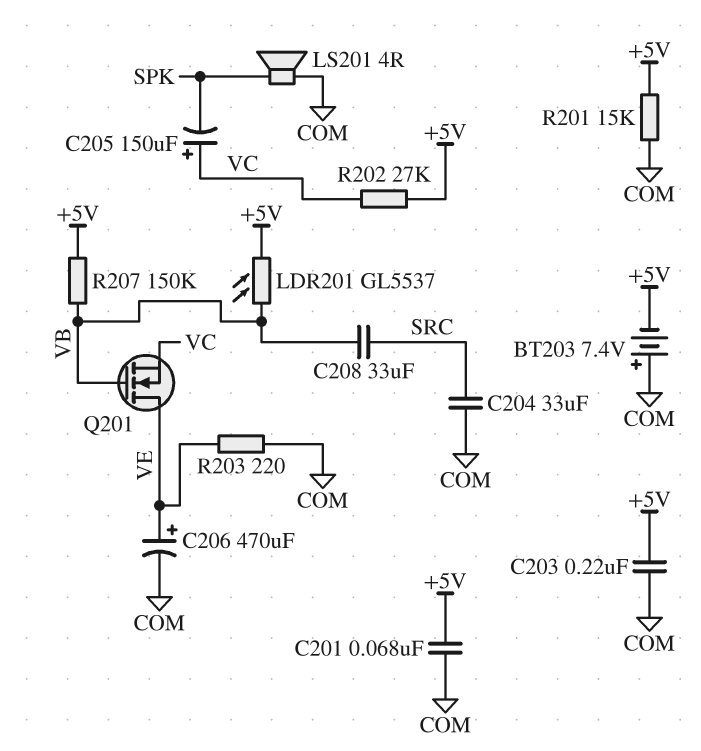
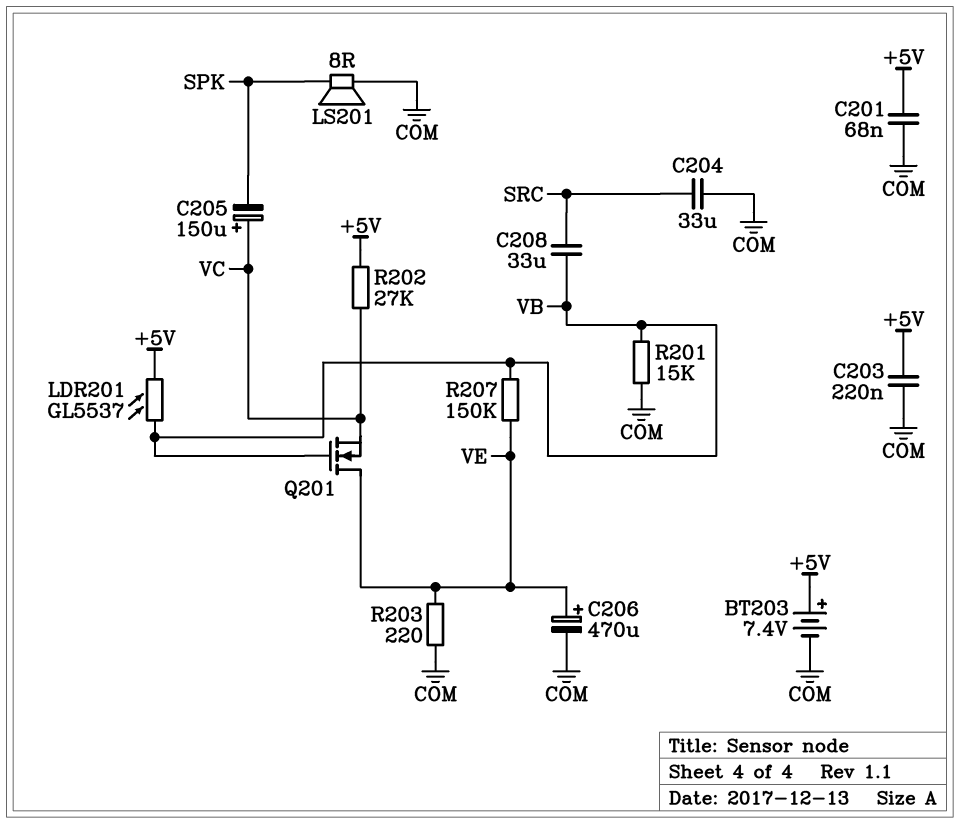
BT203: 7.4V (plus COM, minus +5V) -> 7.4V (plus +5V, minus COM)
LS201: speaker 4R (COM, SPK) -> speaker 8R (COM, SPK)
R201: 15k (+5V, COM) -> 15k (COM, VB)
R207: 150k (+5V, VB) -> 150k (VB, VE)

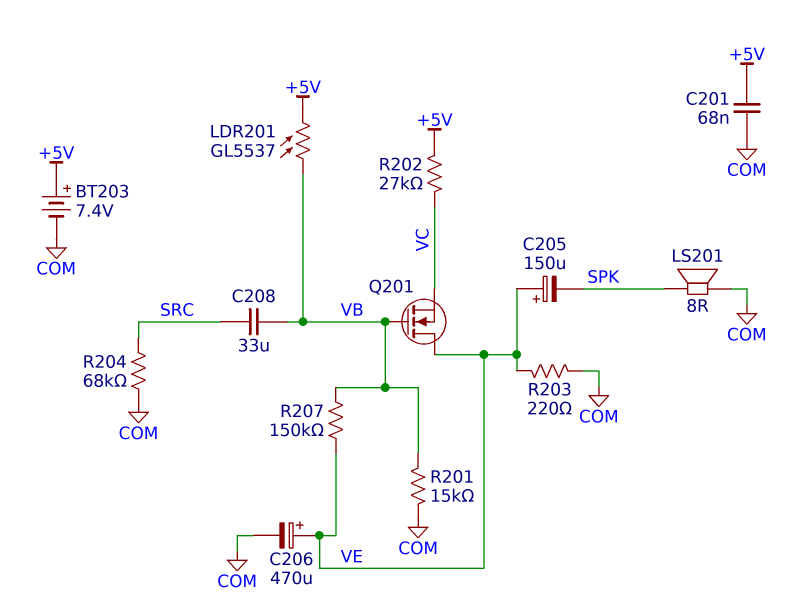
C203: 220nF (+5V, COM) -> none
C204: 33uF (COM, SRC) -> none
C205: 150uF (plus VC, minus SPK) -> 150uF (plus VE, minus SPK)
R204: none -> 68k (COM, SRC)

